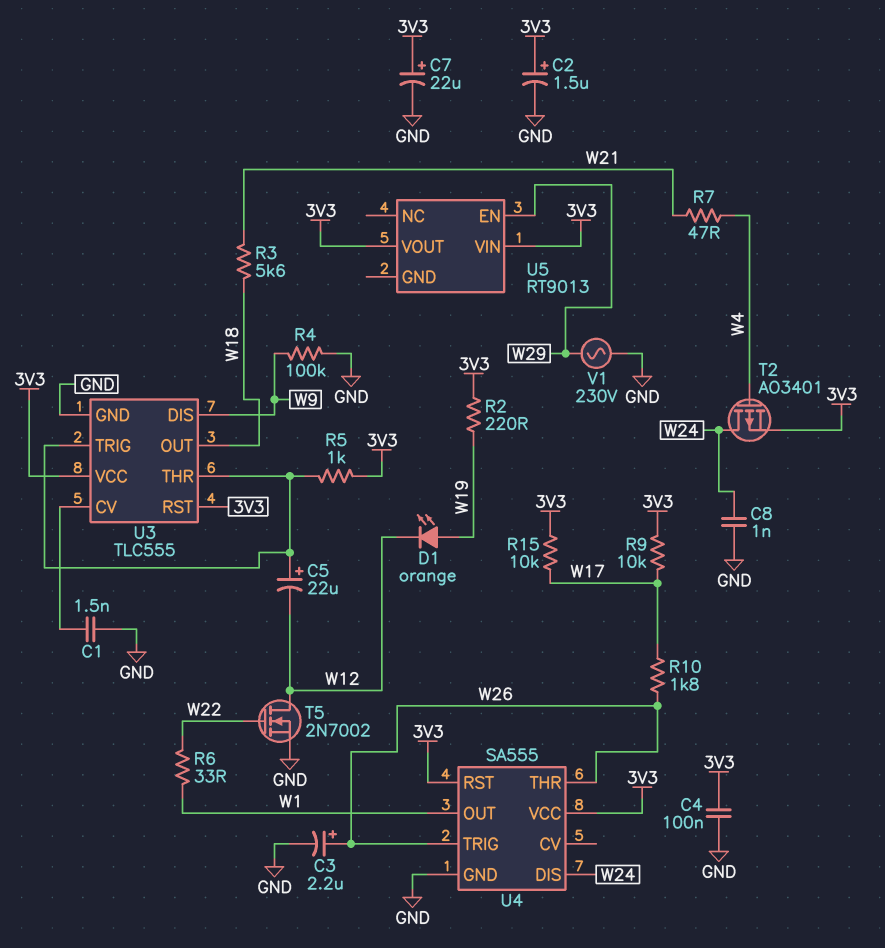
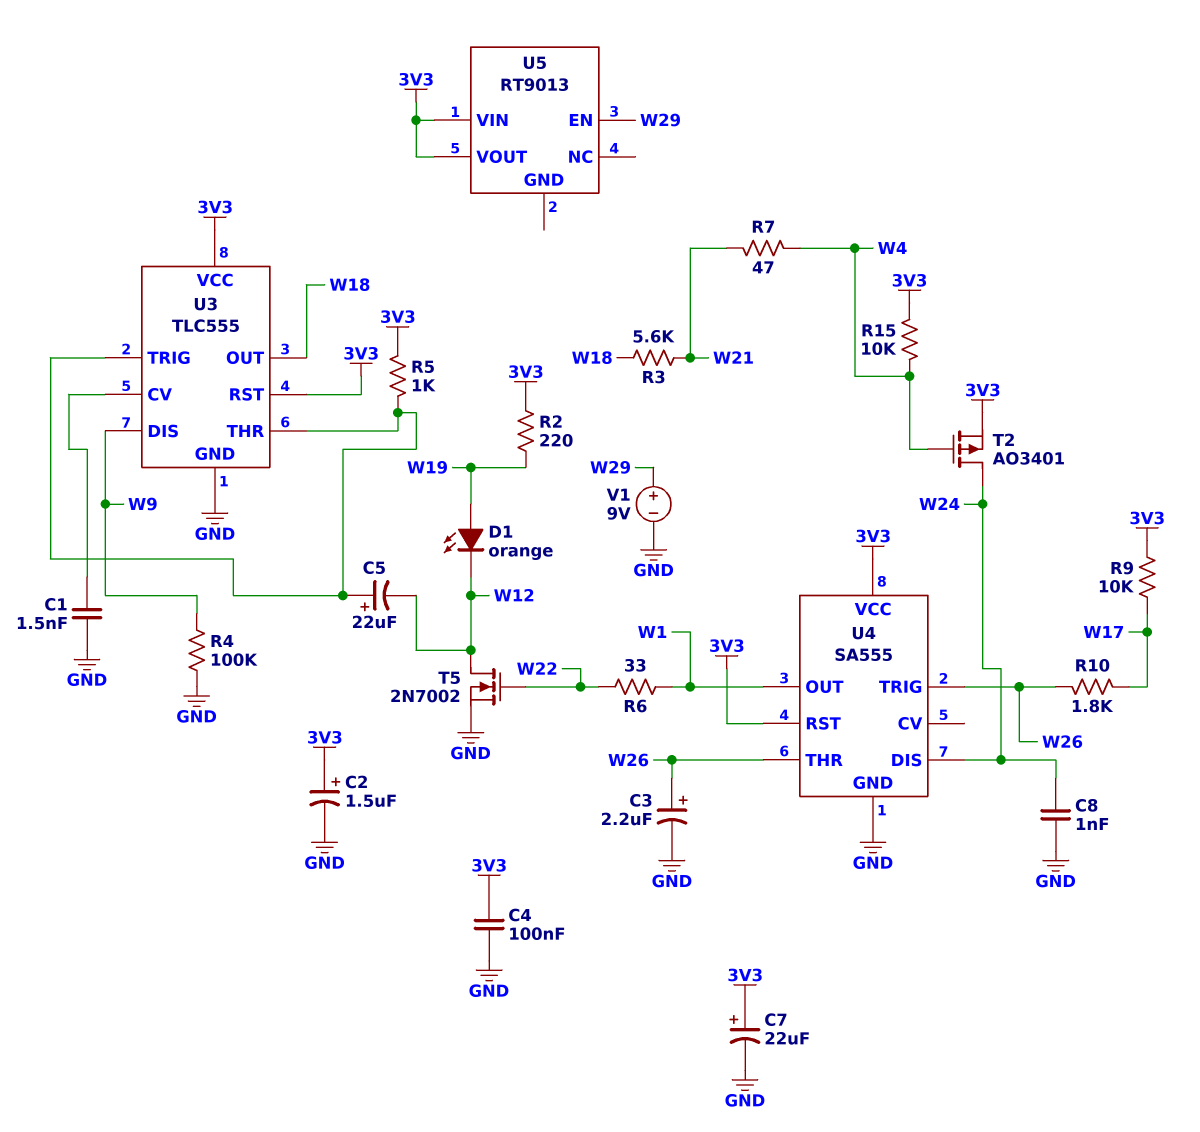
R15: 10k (3V3, W17) -> 10k (3V3, W4)
V1: AC 230V (GND, W29) -> 9V (plus W29, minus GND)

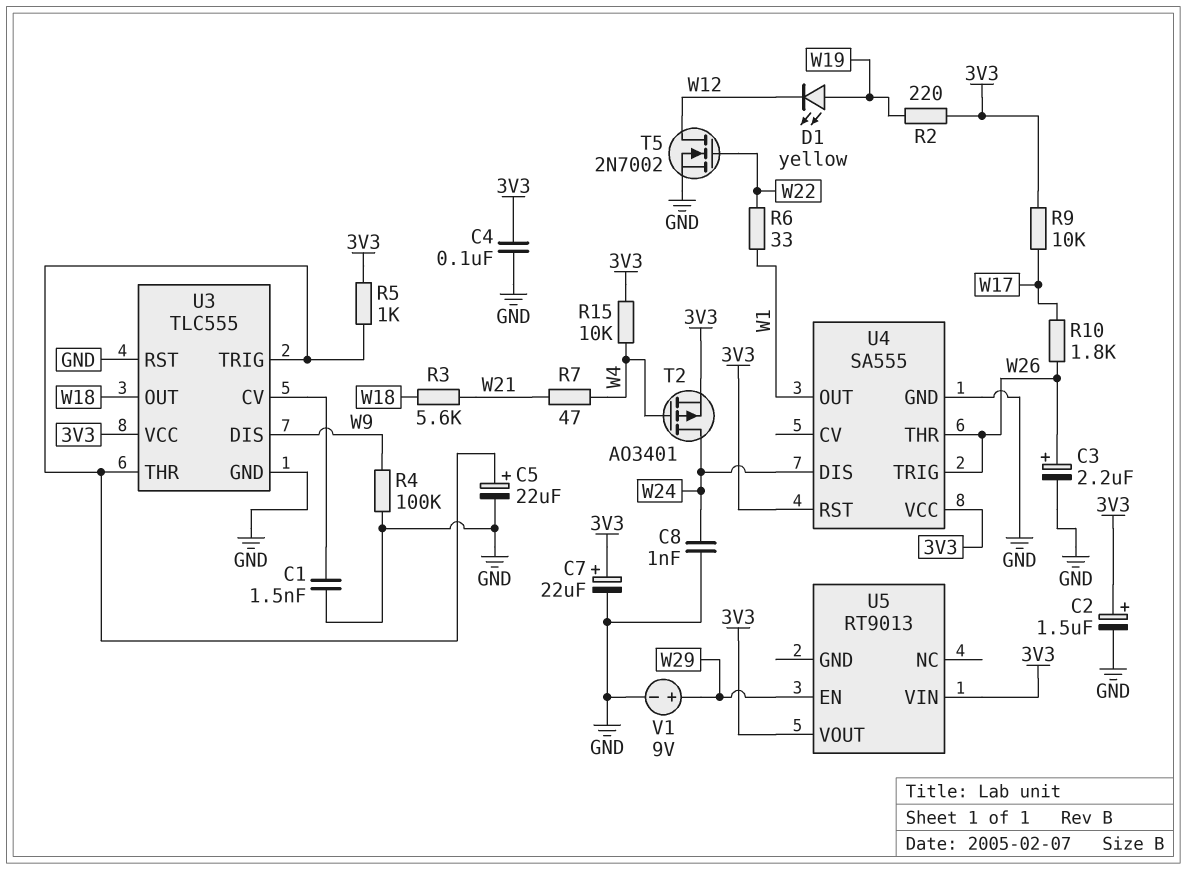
C5: 22uF (plus U3/THR, minus W12) -> 22uF (plus U3/THR, minus GND)
D1: LED orange (A W19, K W12) -> LED yellow (A W19, K W12)
U3 pin RST: 3V3 -> GND

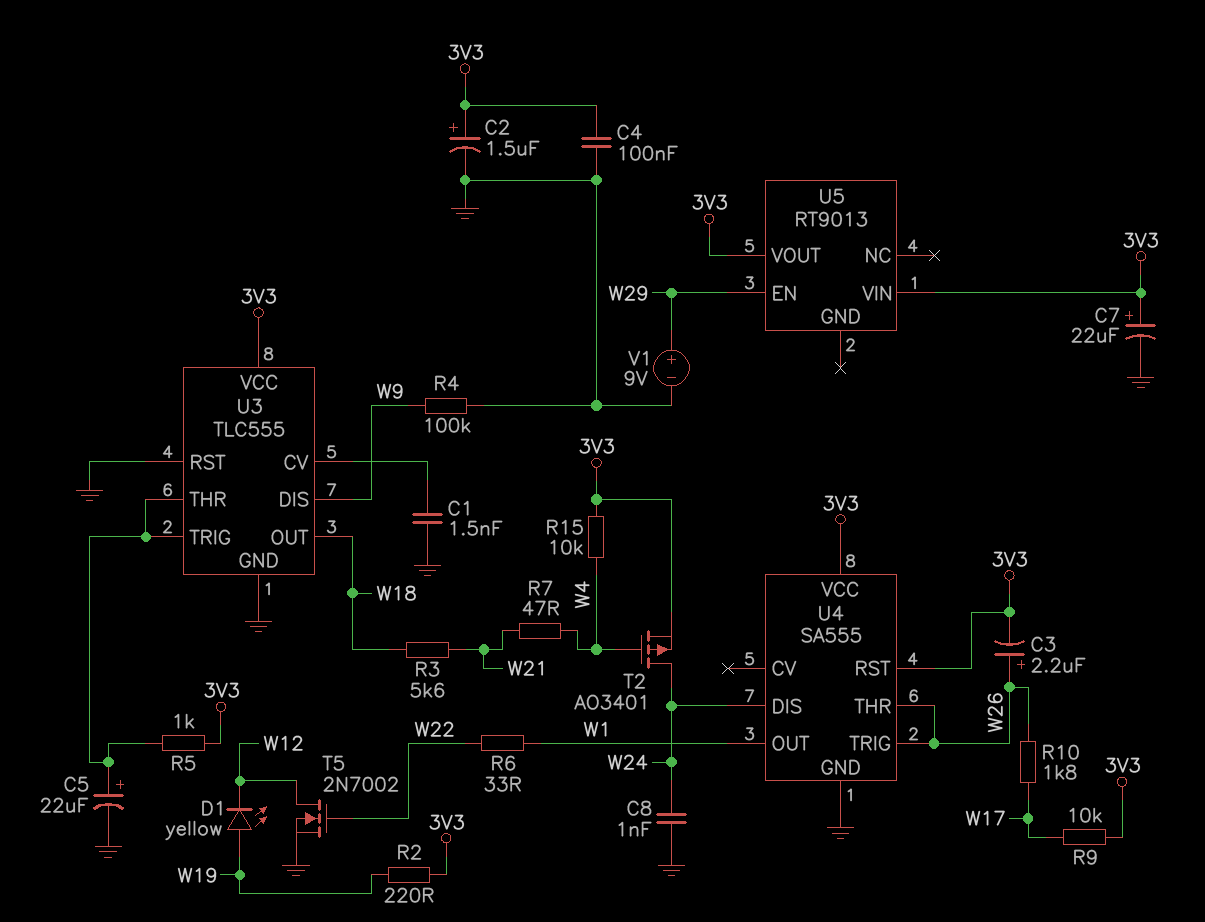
C3: 2.2uF (plus W26, minus GND) -> 2.2uF (plus W26, minus 3V3)

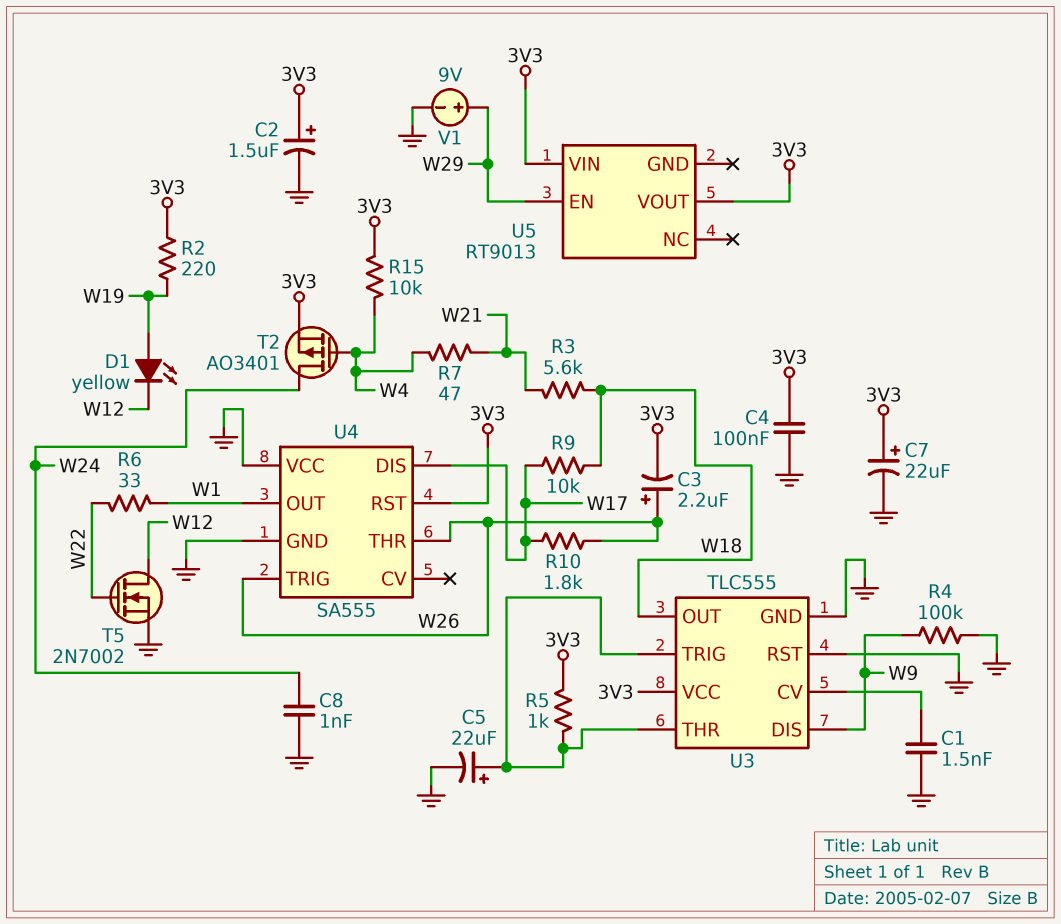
R9: 10k (3V3, W17) -> 10k (W17, W18)
U4 pin DIS: W24 -> W17
U4 pin VCC: 3V3 -> GND

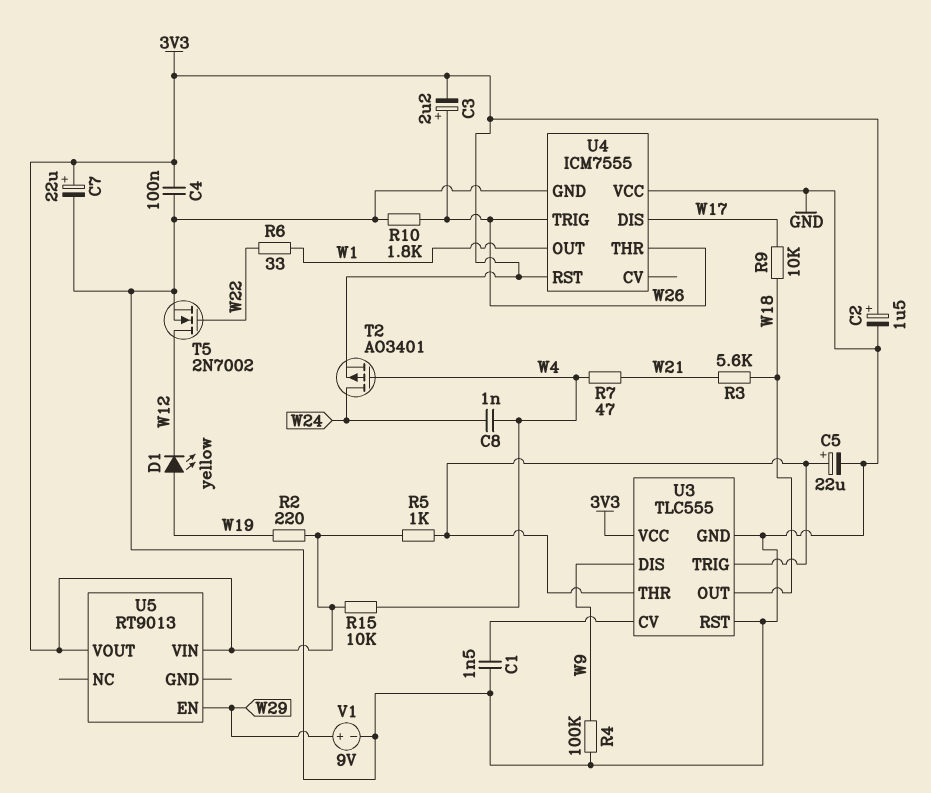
C8: 1nF (GND, W24) -> 1nF (W4, W24)
R10: 1.8k (W17, W26) -> 1.8k (GND, W26)
U4: SA555 -> ICM7555

